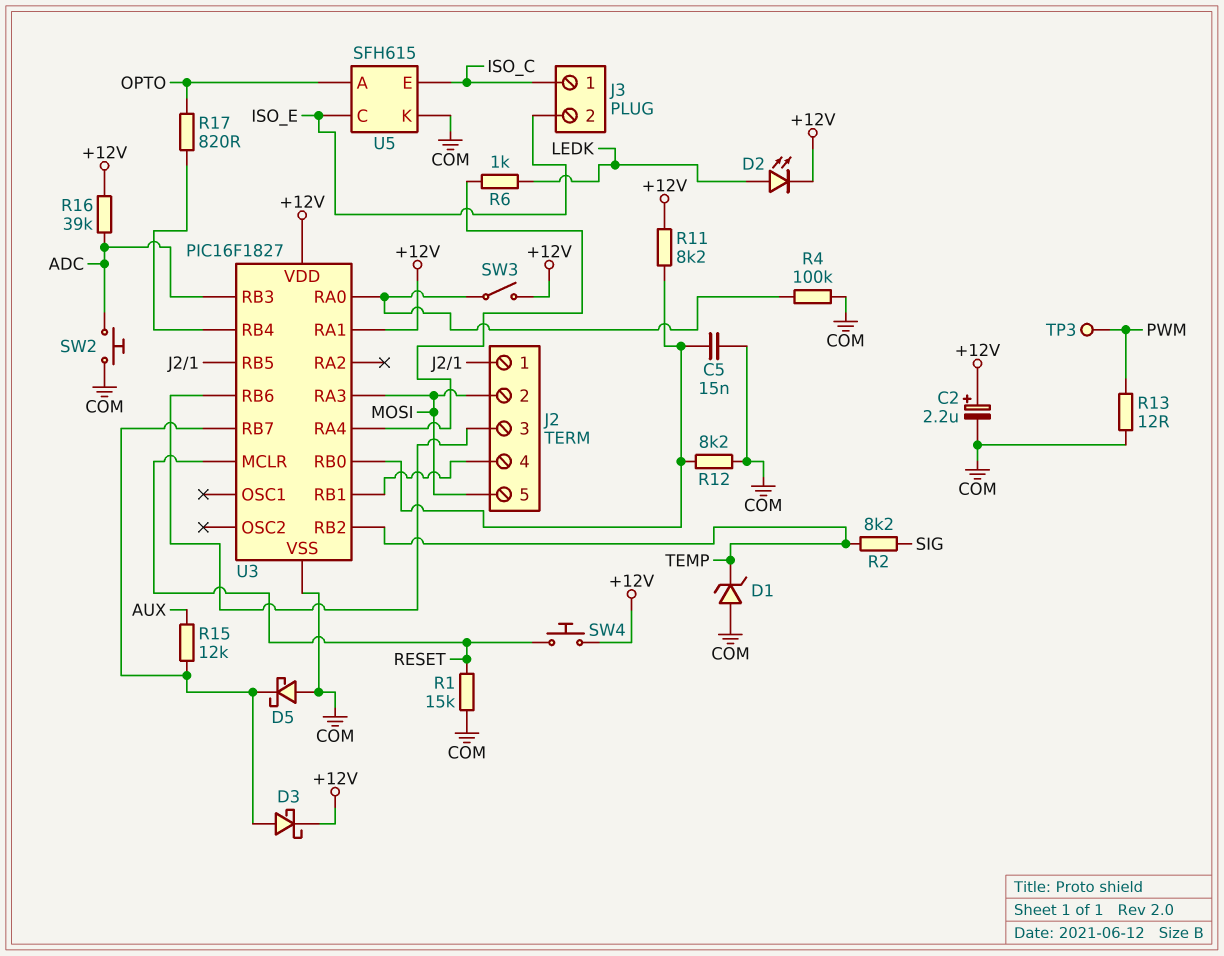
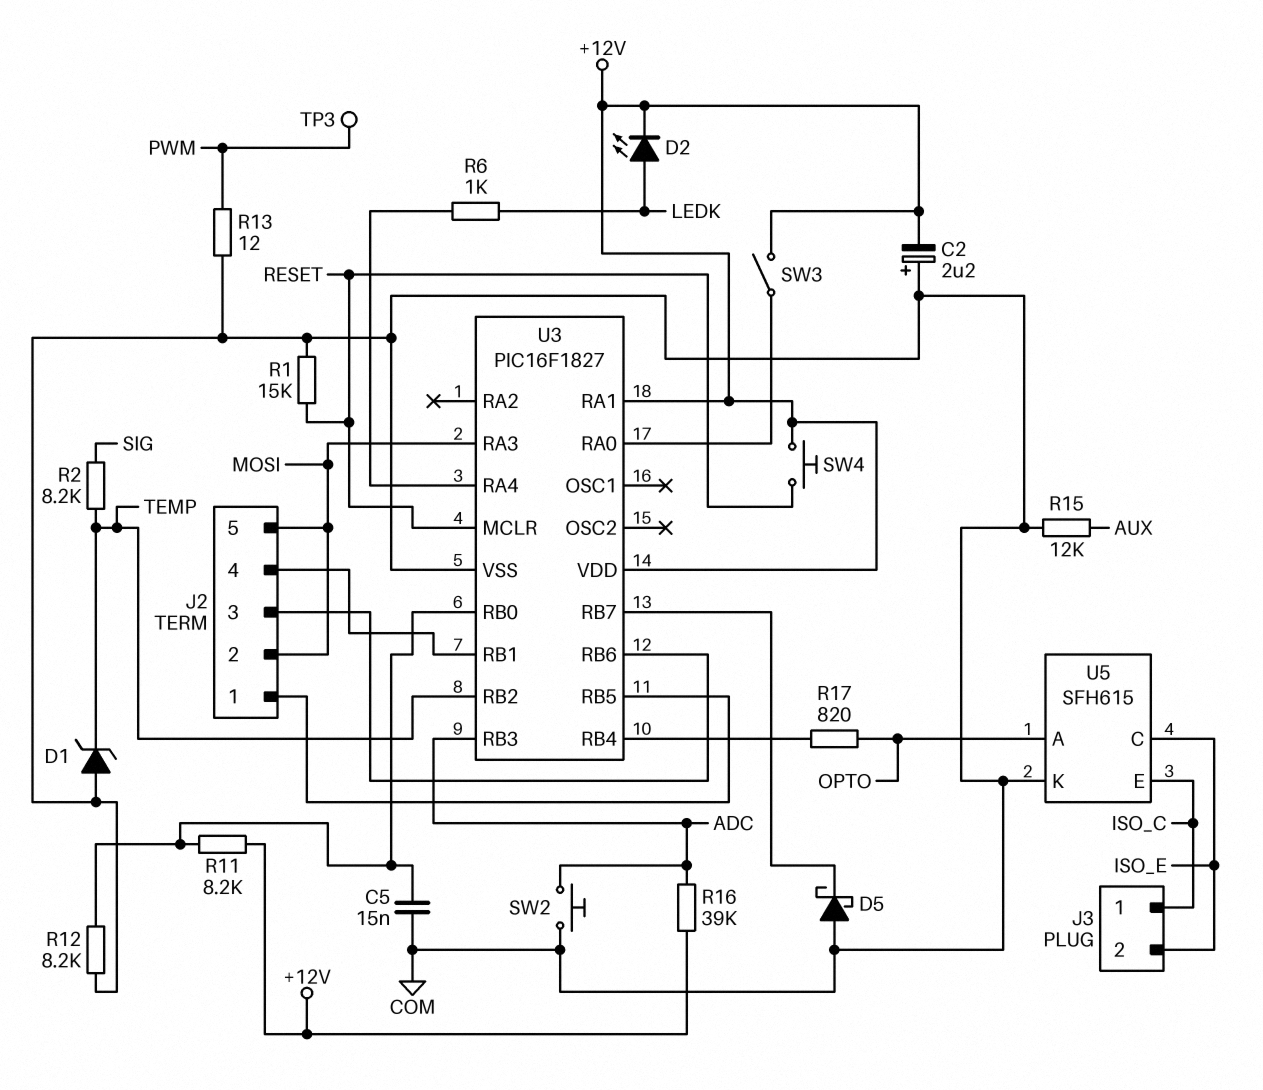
C2: 2.2uF (plus +12V, minus COM) -> 2.2uF (plus COM, minus +12V)
D3: schottky (A U3/RB7, K +12V) -> none
R4: 100k (COM, U3/RA0) -> none
R15: 12k (AUX, U3/RB7) -> 12k (AUX, COM)

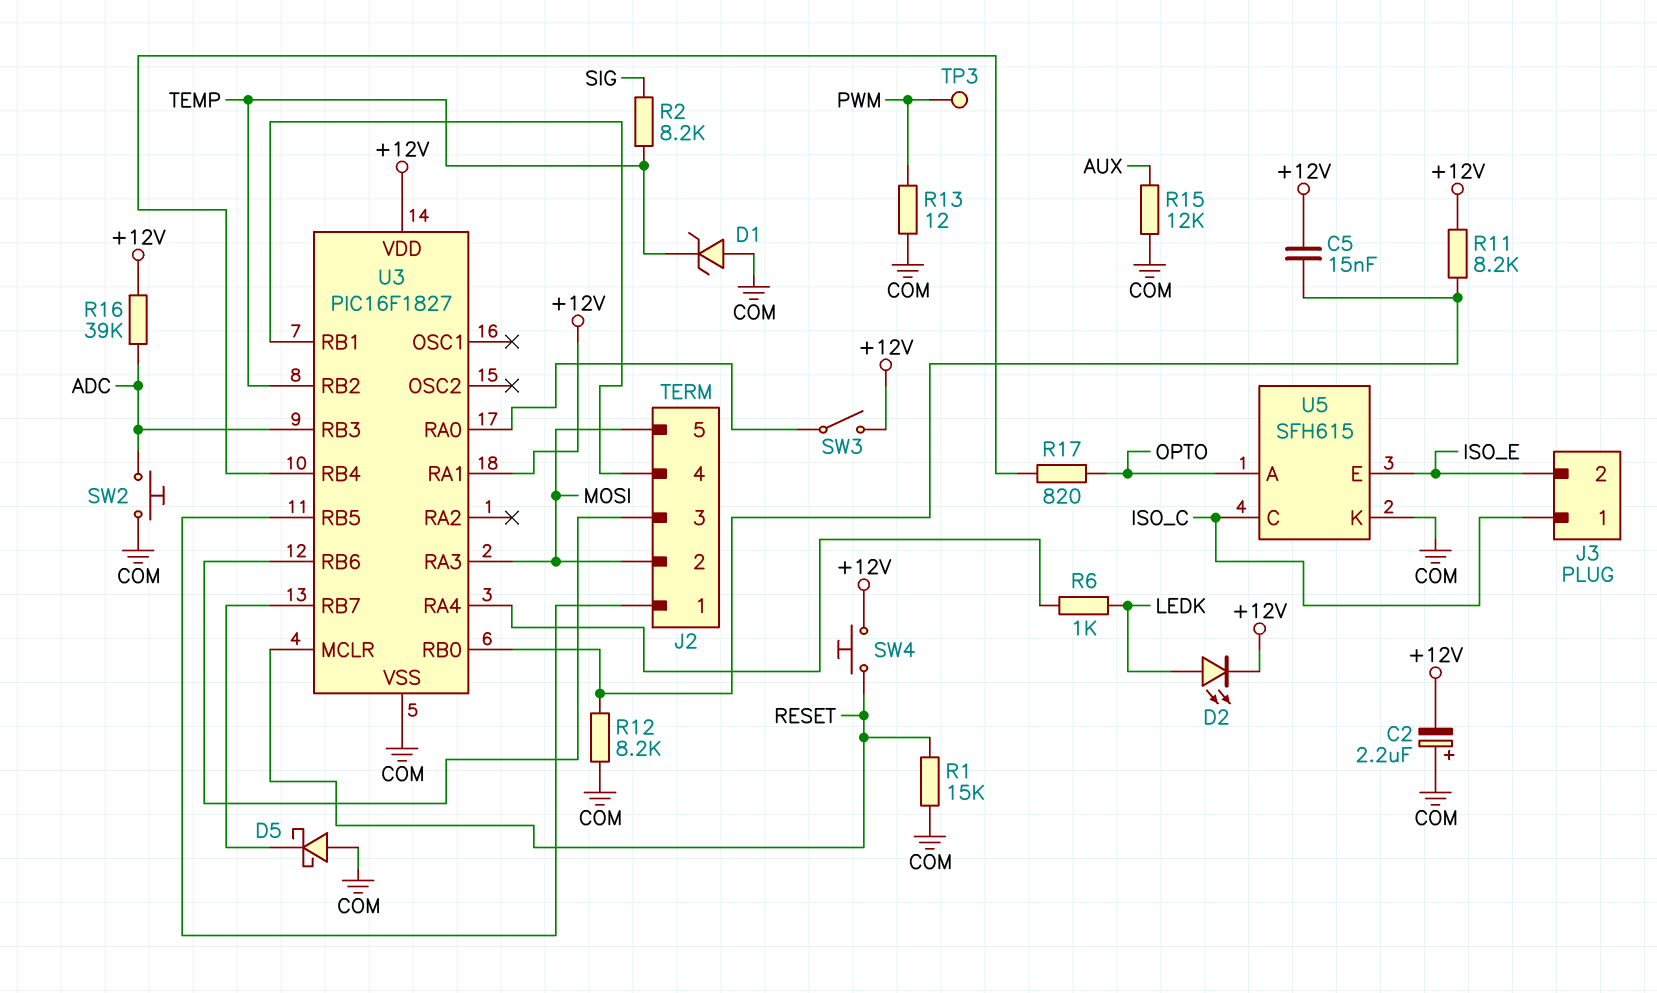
C5: 15nF (COM, U3/RB0) -> 15nF (+12V, U3/RB0)
U5 pin C: ISO_E -> ISO_C
U5 pin E: ISO_C -> ISO_E

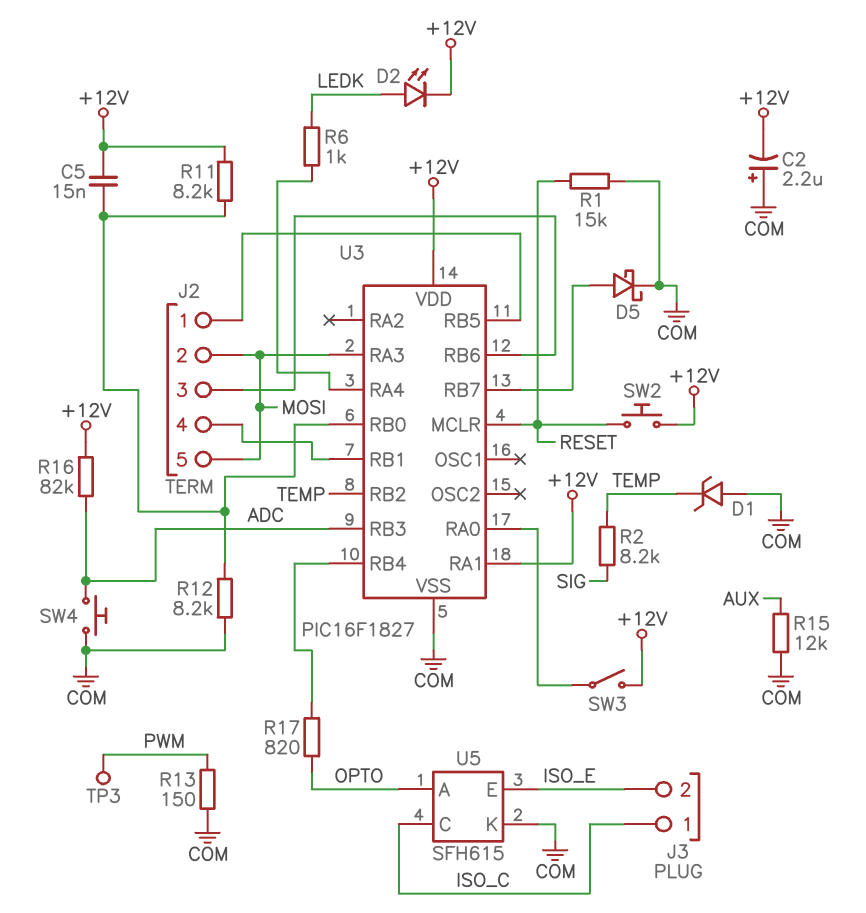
D5: schottky (A COM, K U3/RB7) -> schottky (A U3/RB7, K COM)
R13: 12 (COM, PWM) -> 150 (COM, PWM)
R16: 39k (+12V, ADC) -> 82k (+12V, ADC)
SW2: button (ADC, COM) -> button (+12V, RESET)
SW4: button (+12V, RESET) -> button (ADC, COM)

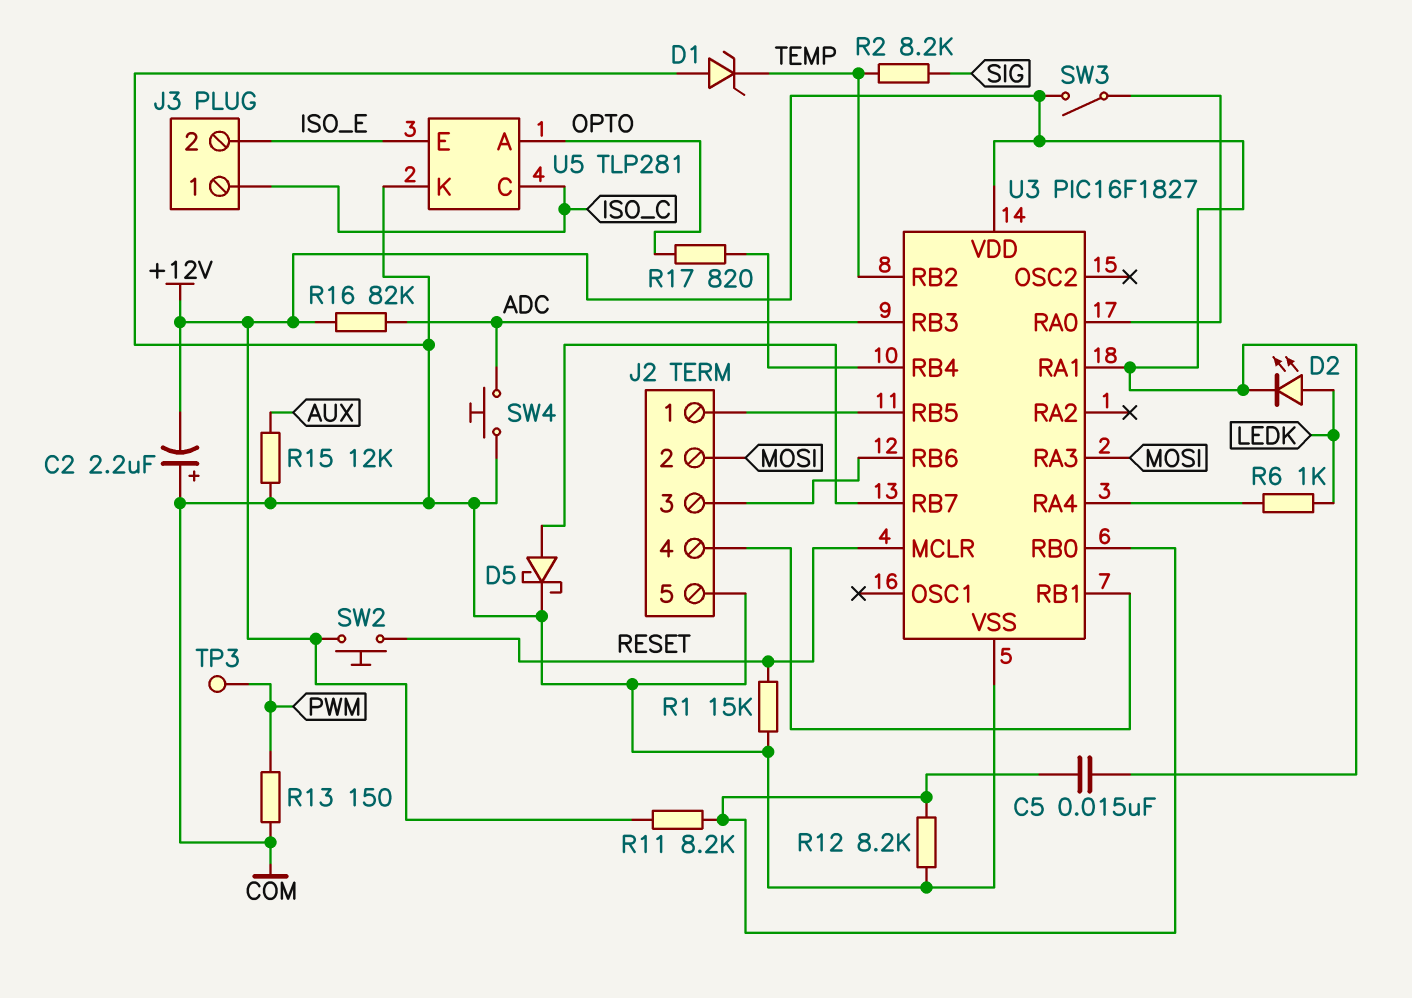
J2 pin 5: MOSI -> COM
U5: SFH615 -> TLP281

